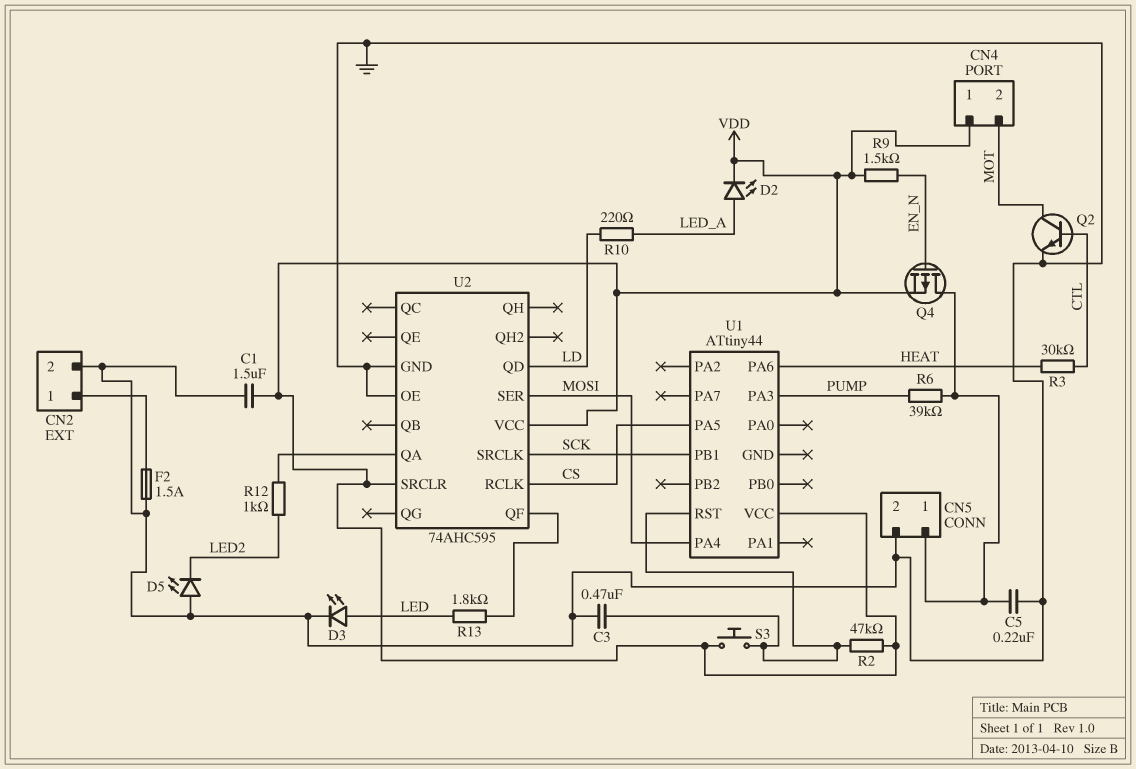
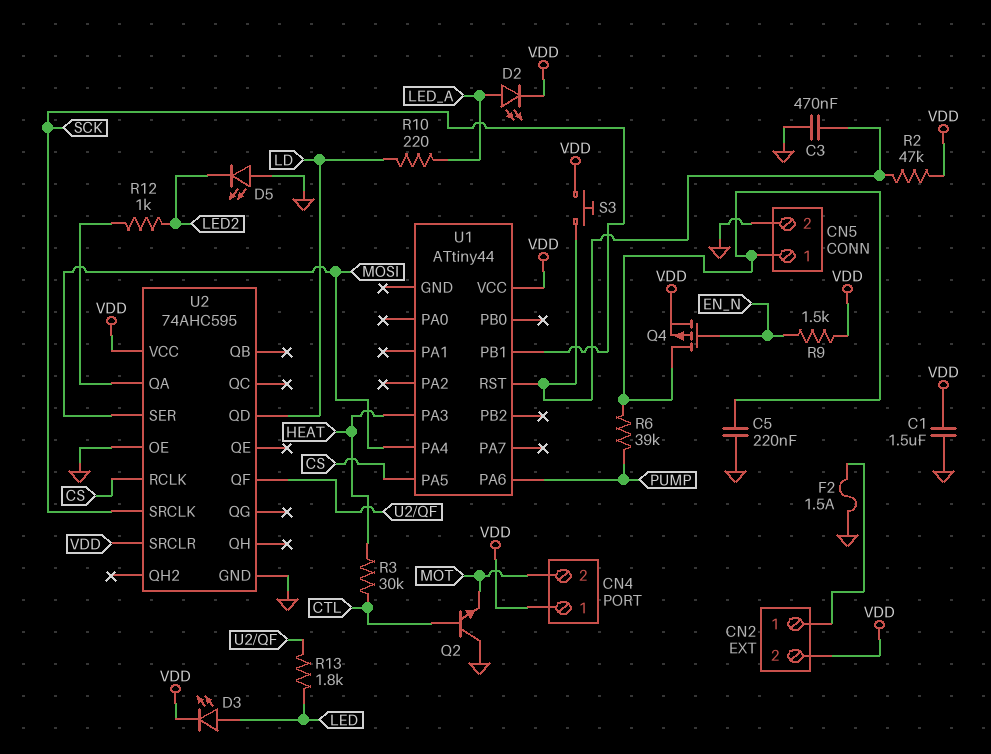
CN2 pin 2: GND -> VDD
D3: LED (A LED, K GND) -> LED (A LED, K VDD)
Q2: NPN (B CTL, C MOT, E GND) -> NPN (B CTL, C GND, E MOT)
U1 pin PA3: PUMP -> HEAT
U1 pin PA6: HEAT -> PUMP

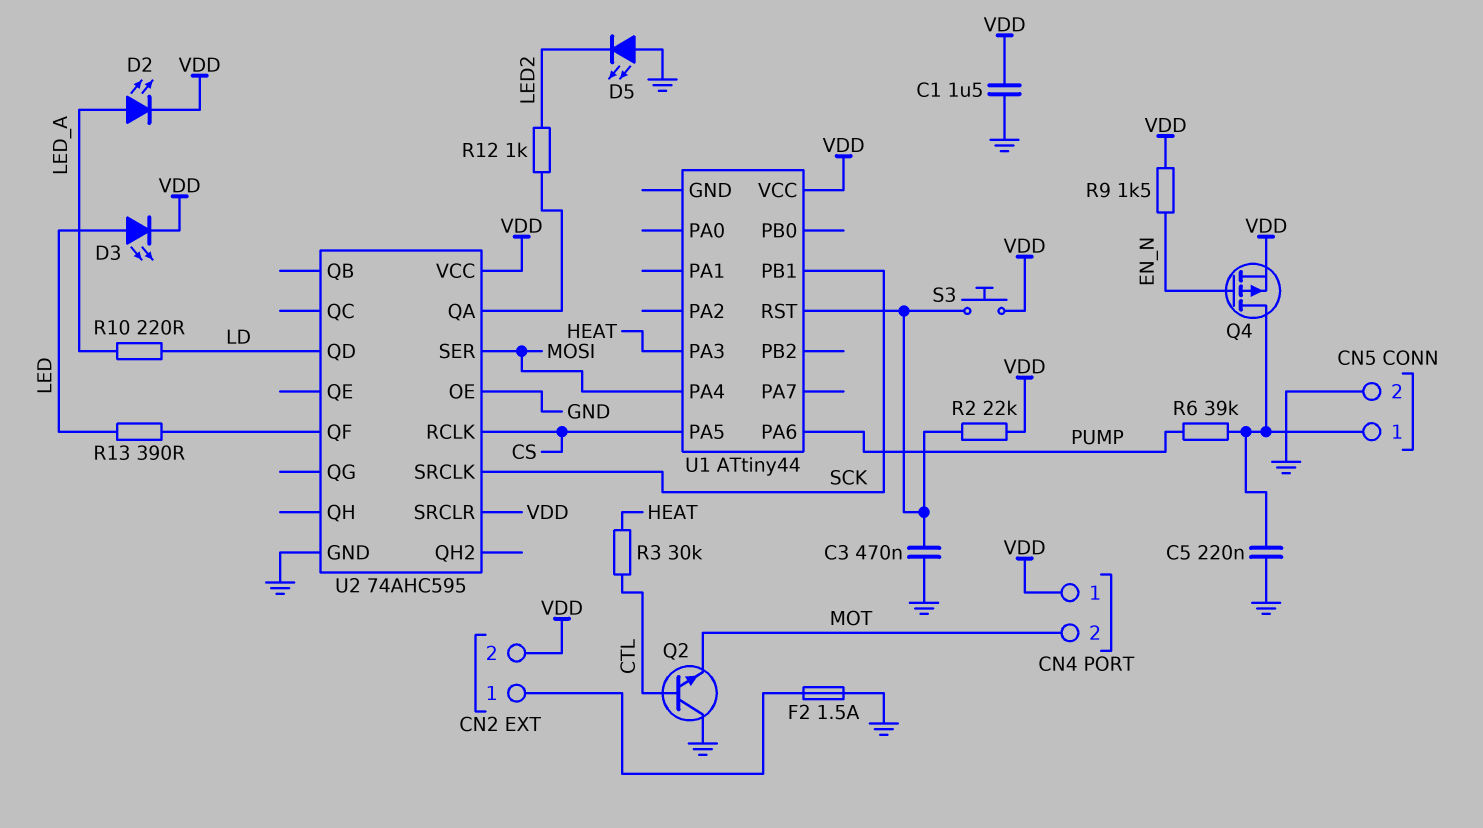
R2: 47k (U1/RST, VDD) -> 22k (U1/RST, VDD)
R13: 1.8k (LED, U2/QF) -> 390 (LED, U2/QF)

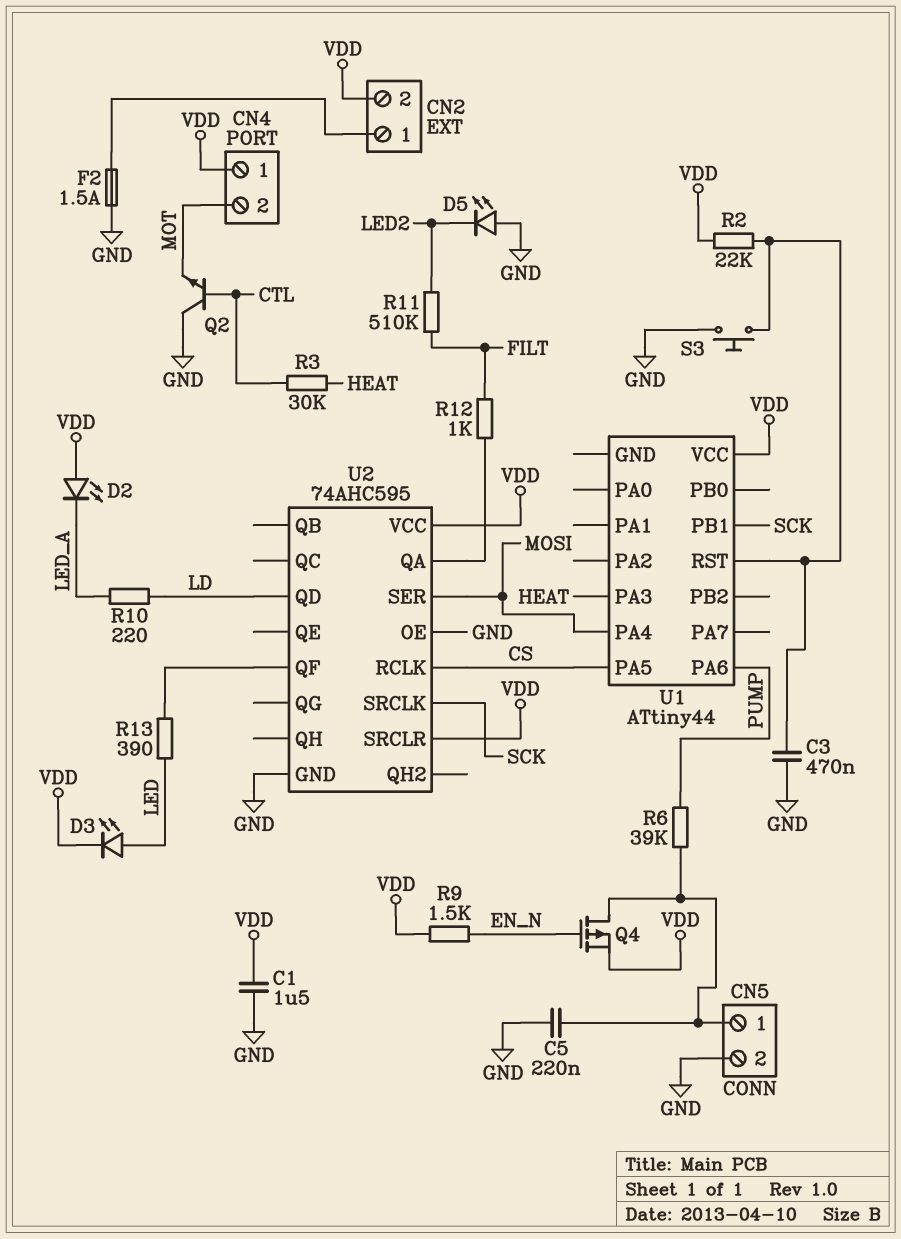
D2: LED (A LED_A, K VDD) -> LED (A VDD, K LED_A)
R11: none -> 510k (FILT, LED2)
R12: 1k (LED2, U2/QA) -> 1k (FILT, U2/QA)
S3: button (U1/RST, VDD) -> button (GND, U1/RST)

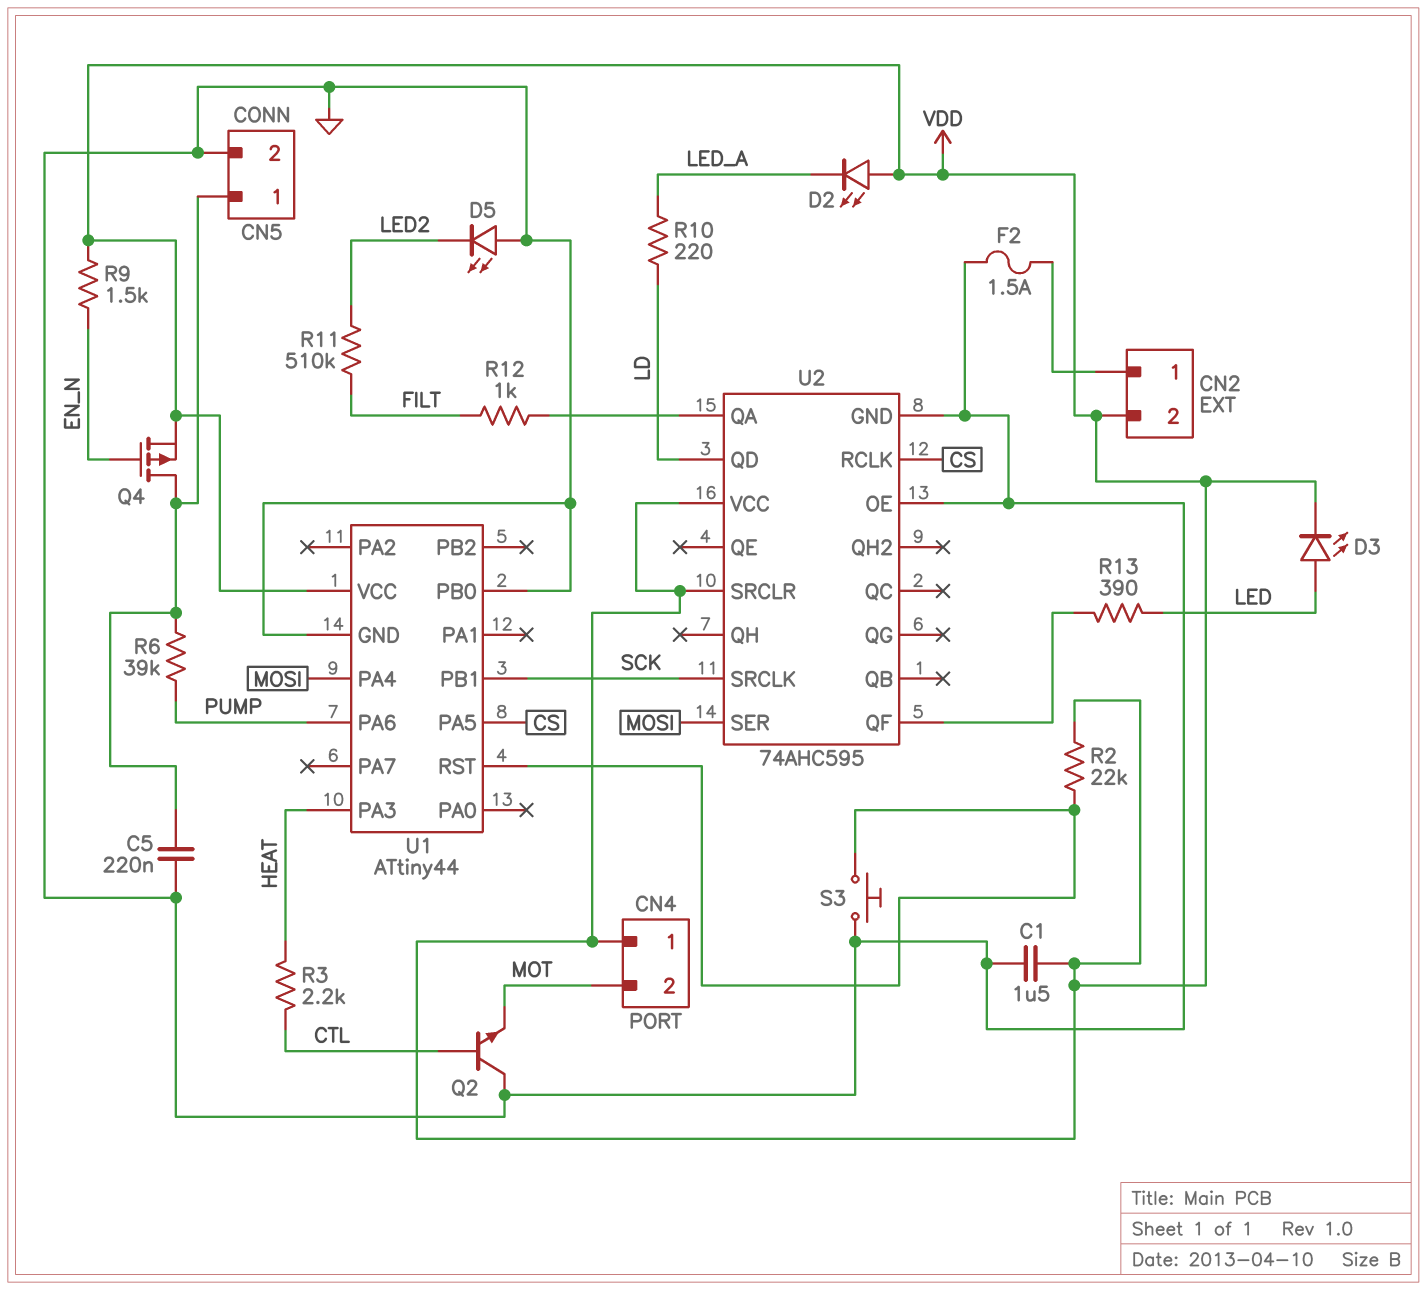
C3: 470nF (GND, U1/RST) -> none
R3: 30k (CTL, HEAT) -> 2.2k (CTL, HEAT)
U1 pin GND: none -> GND
U1 pin PB0: none -> GND

